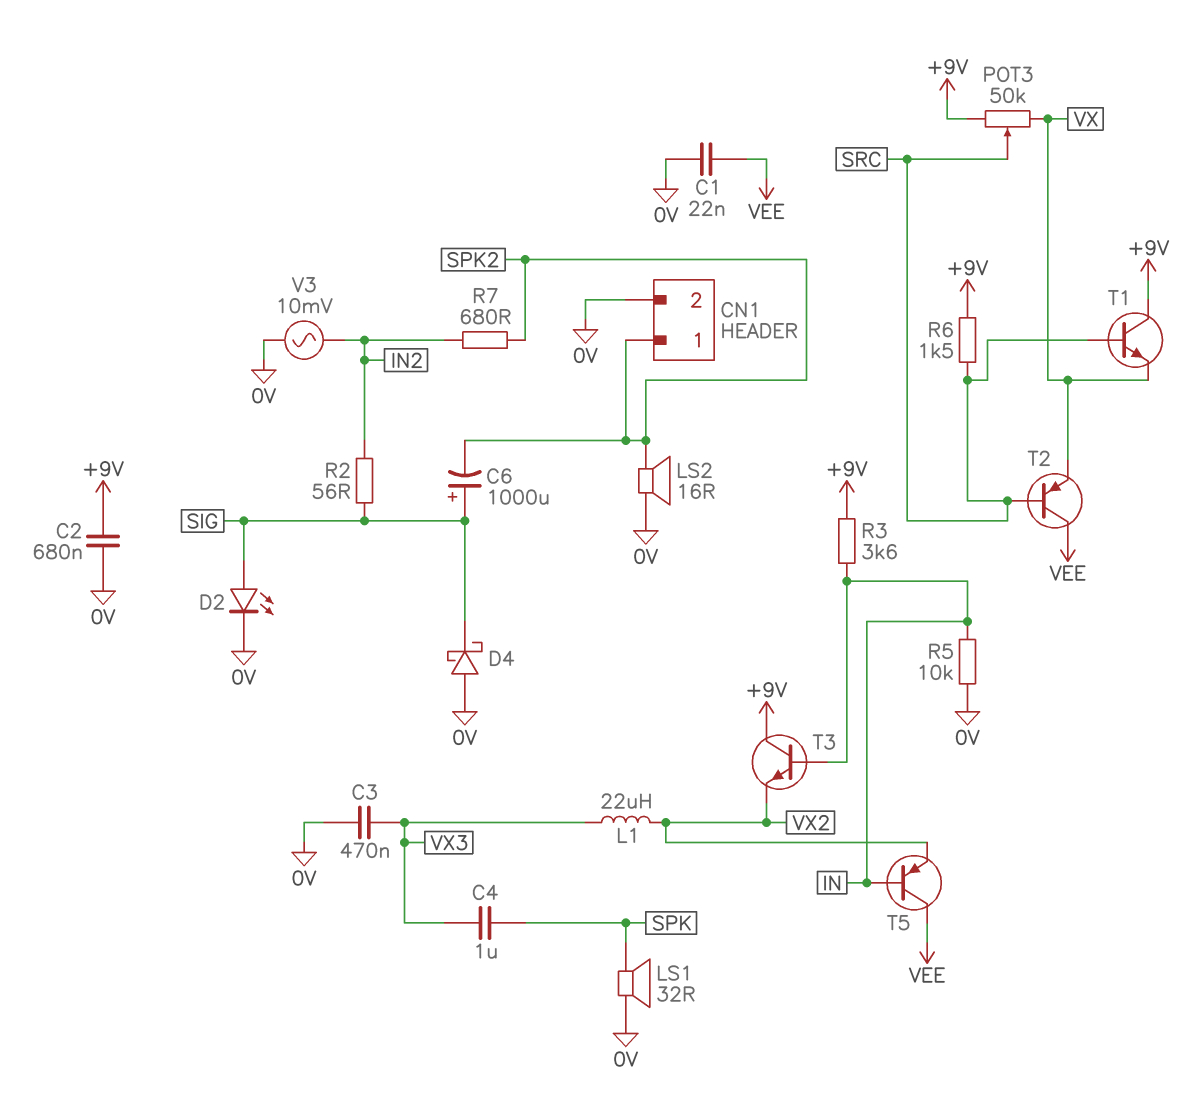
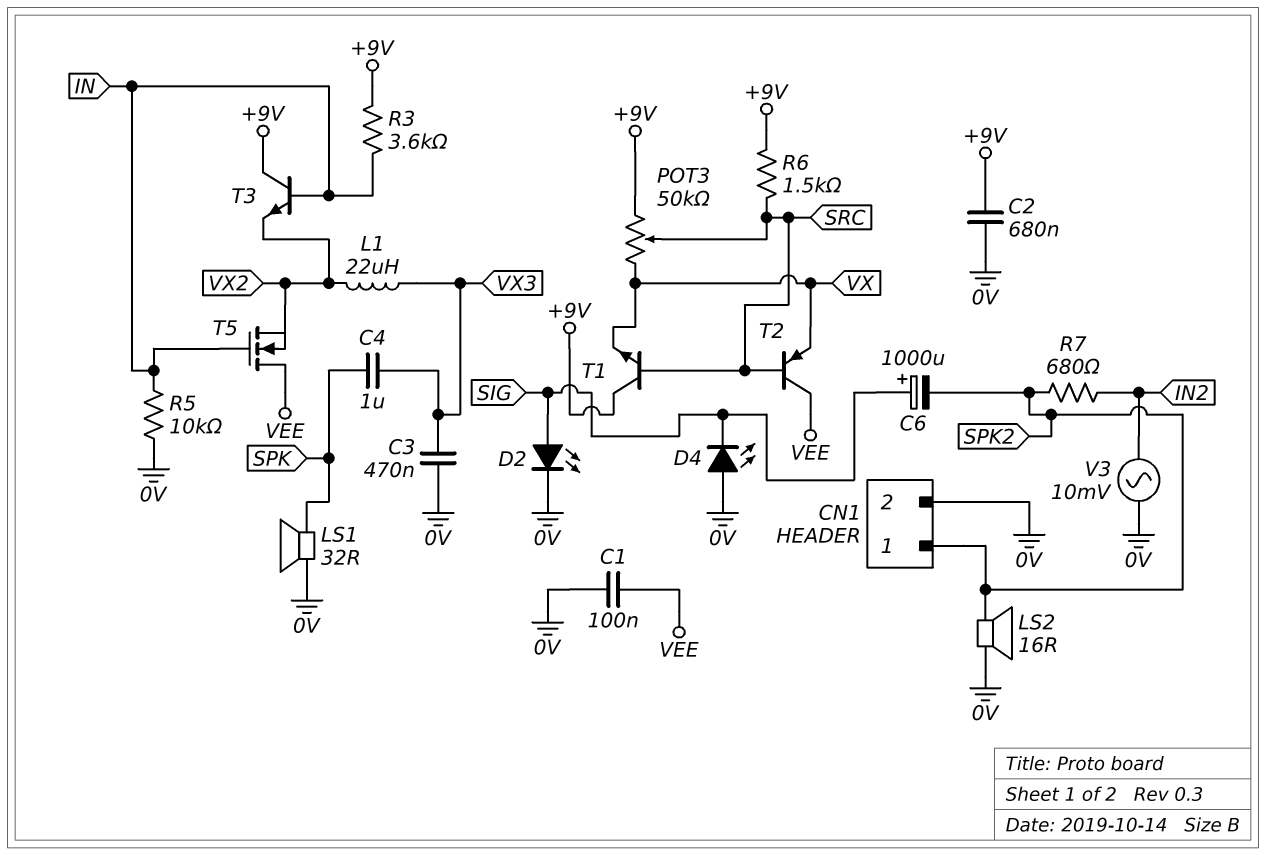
C1: 22nF (0V, VEE) -> 100nF (0V, VEE)
D4: schottky (A 0V, K SIG) -> LED (A 0V, K SIG)
R2: 56 (IN2, SIG) -> none
T5: PNP (B IN, C VEE, E VX2) -> NMOS (G IN, D VEE, S VX2)

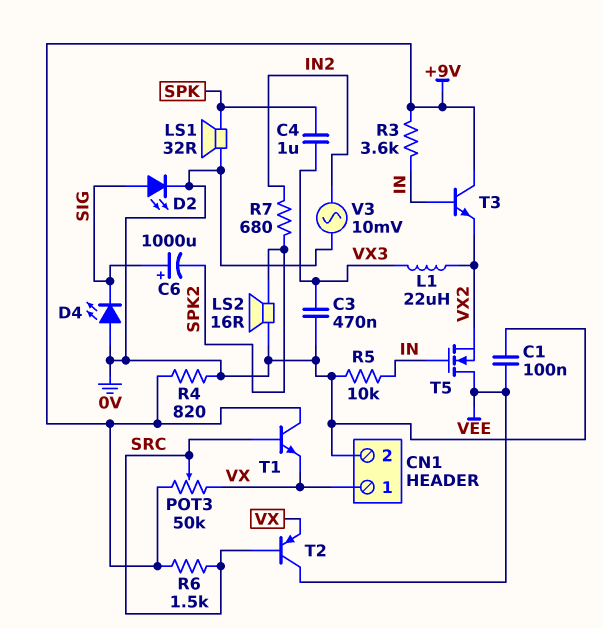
C2: 680nF (+9V, 0V) -> none
CN1 pin 1: SPK2 -> VX
R4: none -> 820 (+9V, 0V)

